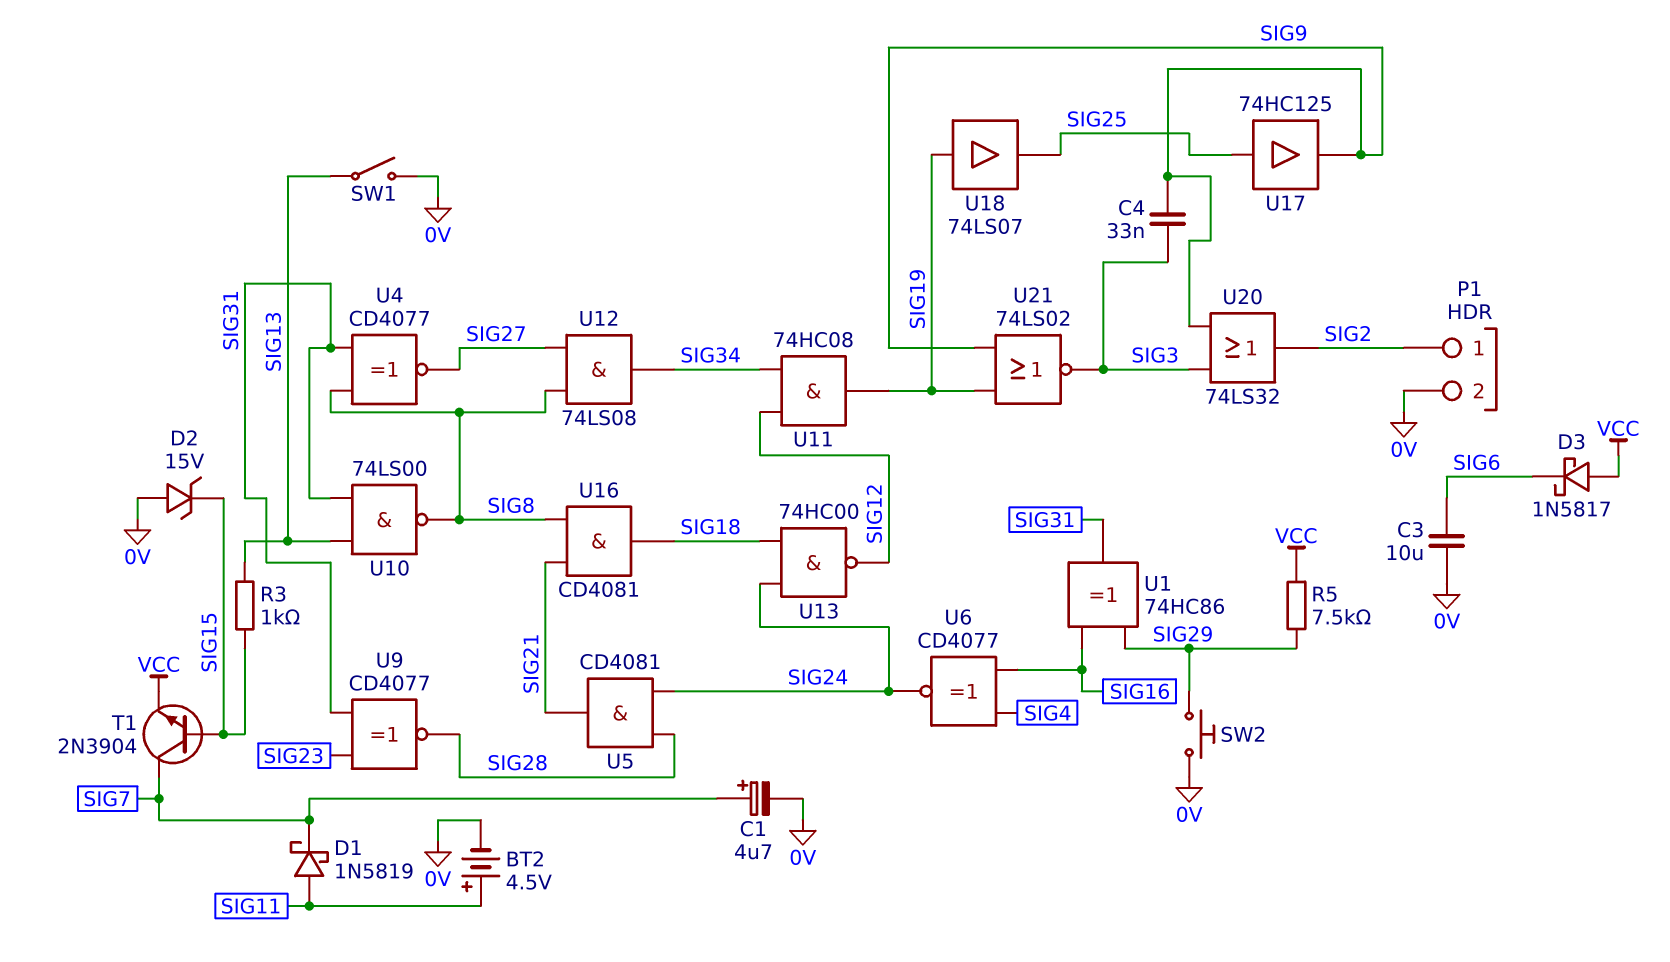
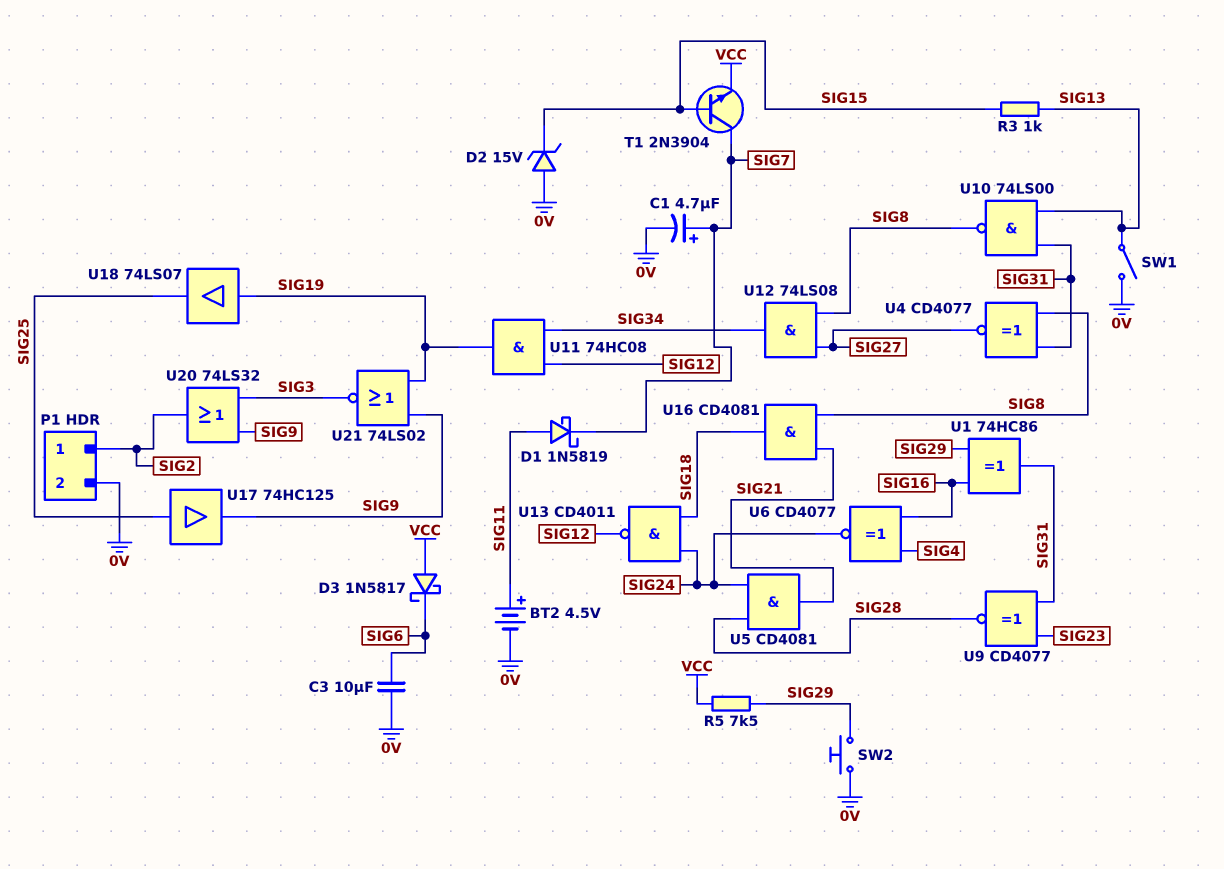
C4: 33nF (SIG3, SIG9) -> none
U13: NAND 74HC00 (in SIG18, in SIG24, out SIG12) -> NAND CD4011 (in SIG18, in SIG24, out SIG12)

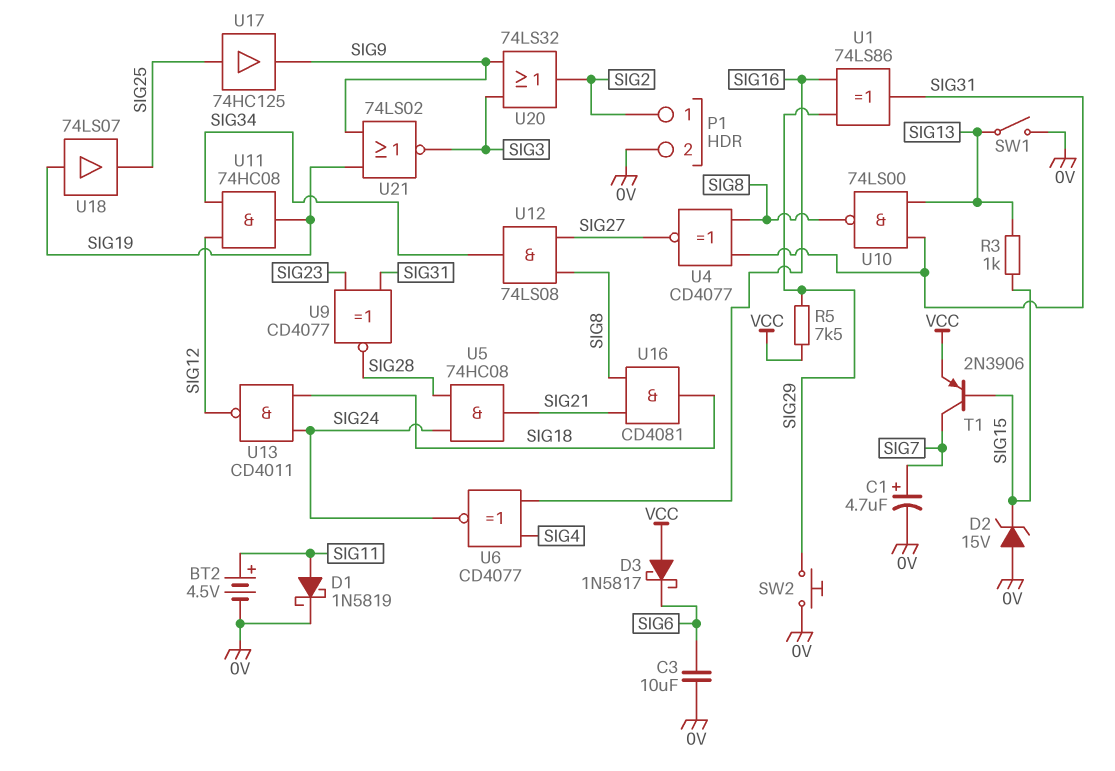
D1: schottky 1N5819 (A SIG11, K SIG7) -> schottky 1N5819 (A SIG11, K 0V)
T1: NPN 2N3904 (B SIG15, C SIG7, E VCC) -> PNP 2N3906 (B SIG15, C SIG7, E VCC)
U1: XOR 74HC86 (in SIG16, in SIG29, out SIG31) -> XOR 74LS86 (in SIG16, in SIG29, out SIG31)
U5: AND CD4081 (in SIG24, in SIG28, out SIG21) -> AND 74HC08 (in SIG24, in SIG28, out SIG21)

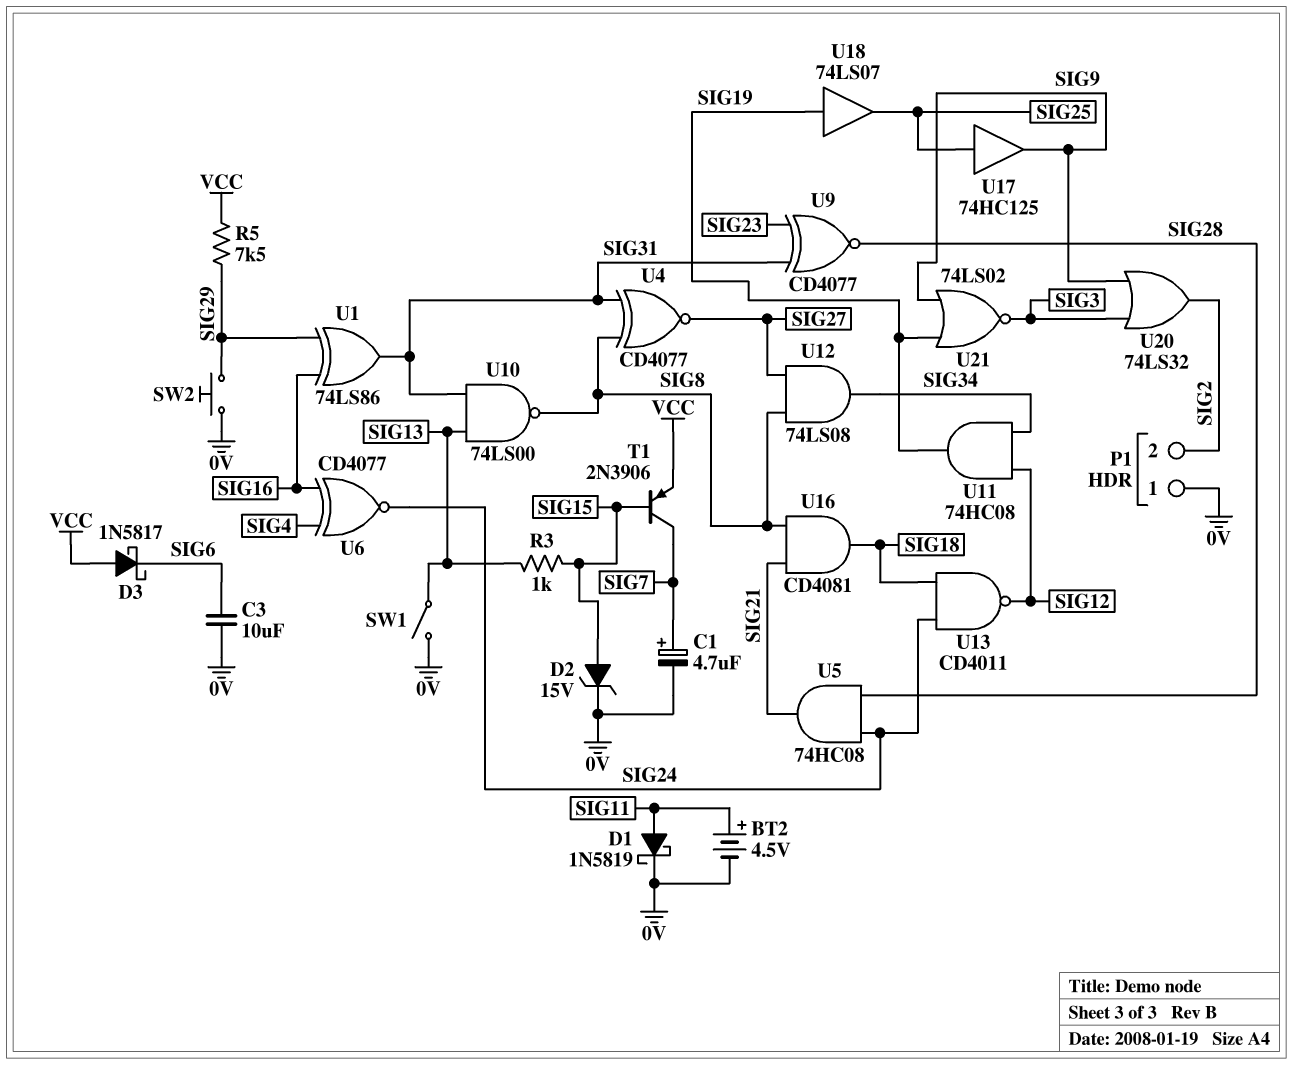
D2: zener 15V (A 0V, K SIG15) -> zener 15V (A SIG15, K 0V)
P1 pin 1: SIG2 -> 0V
P1 pin 2: 0V -> SIG2

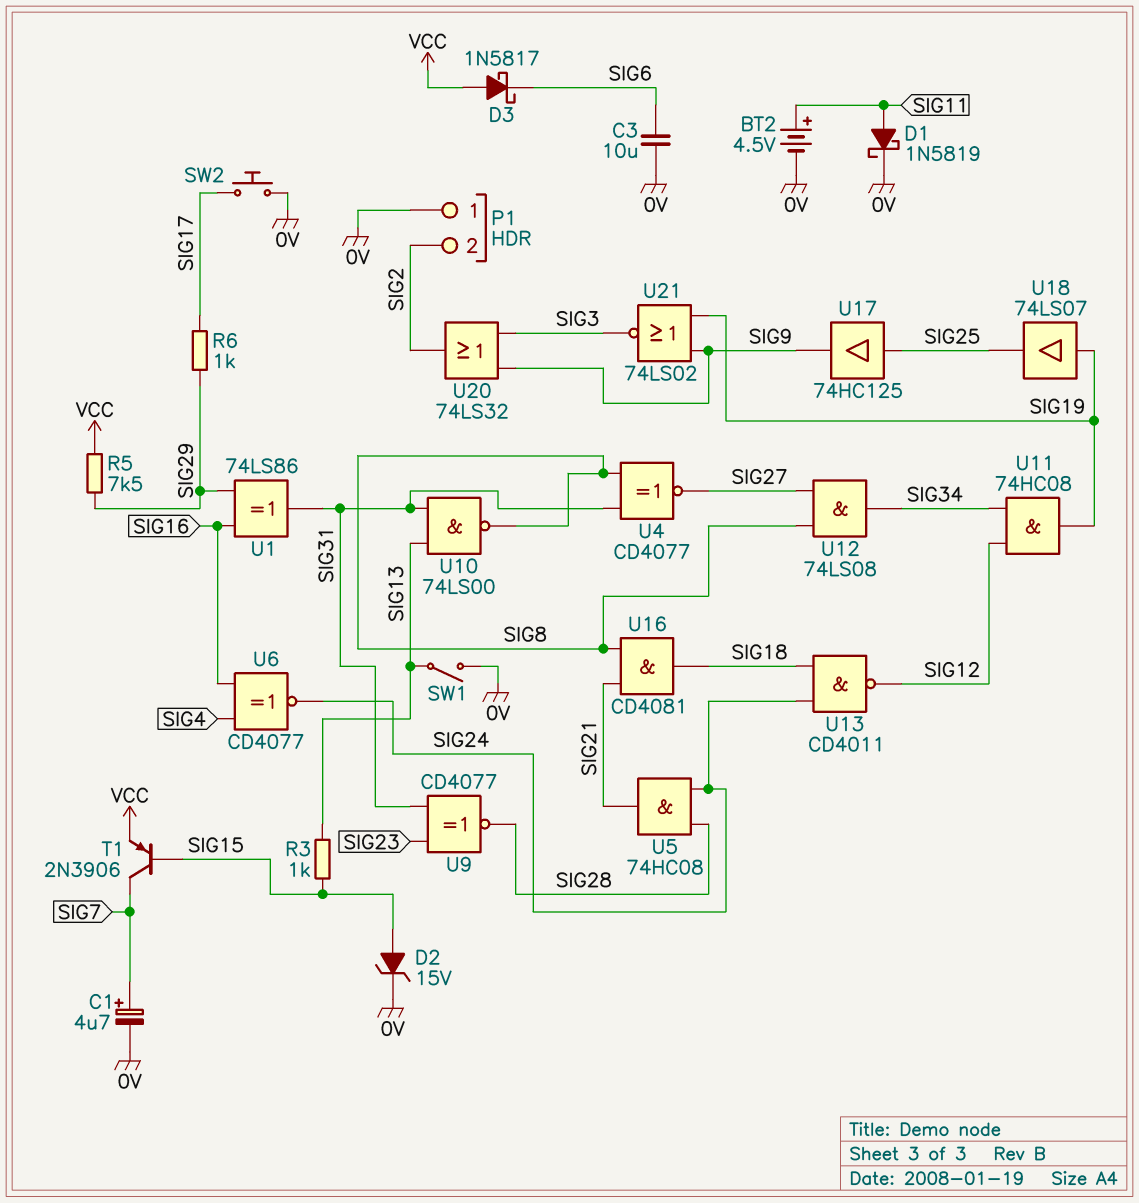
R6: none -> 1k (SIG17, SIG29)
SW2: button (0V, SIG29) -> button (0V, SIG17)

